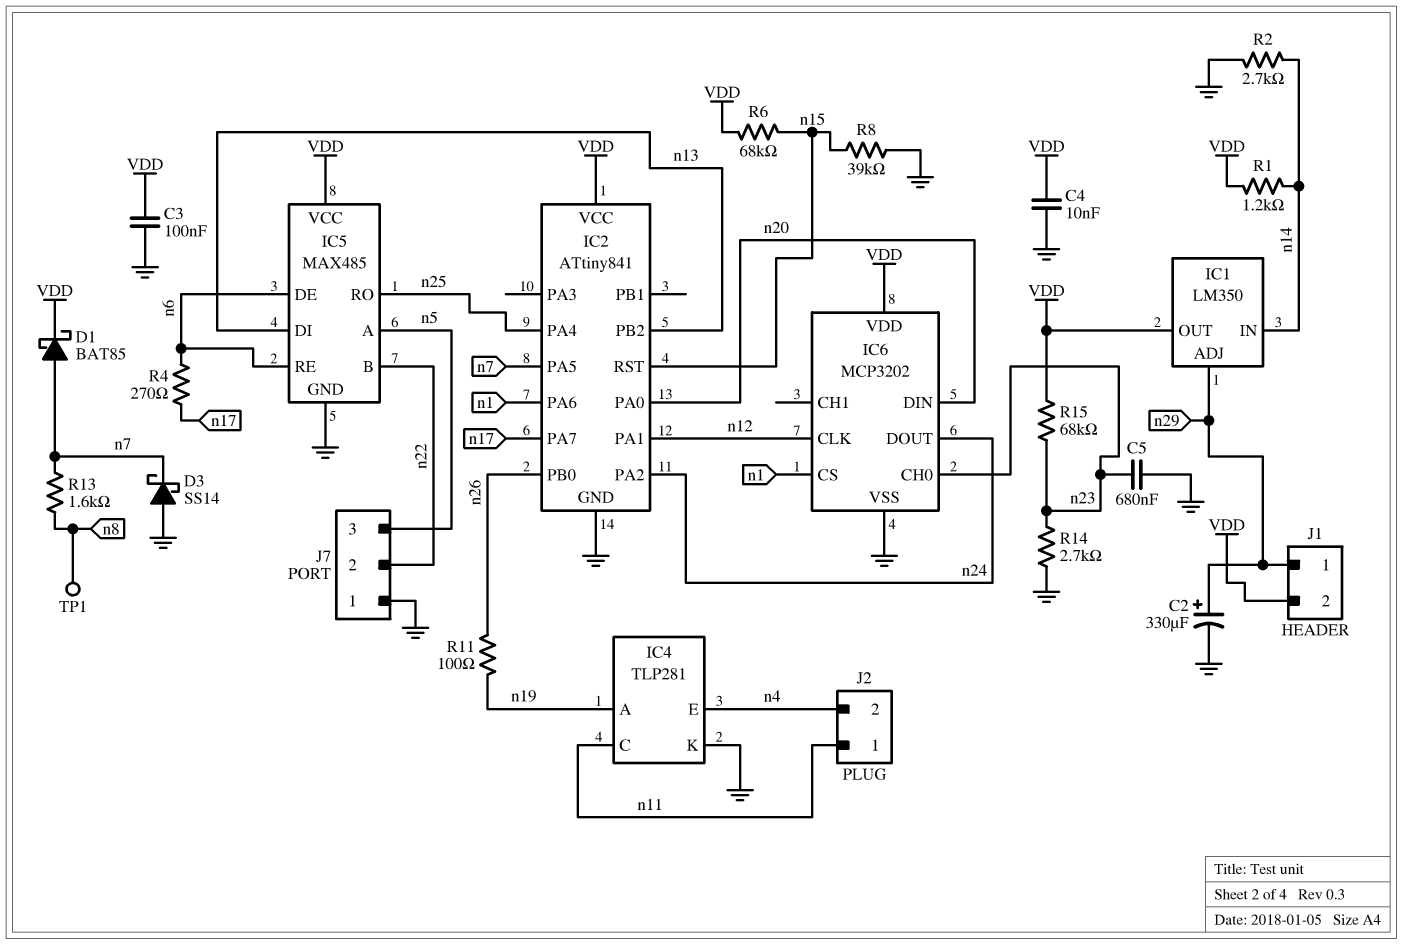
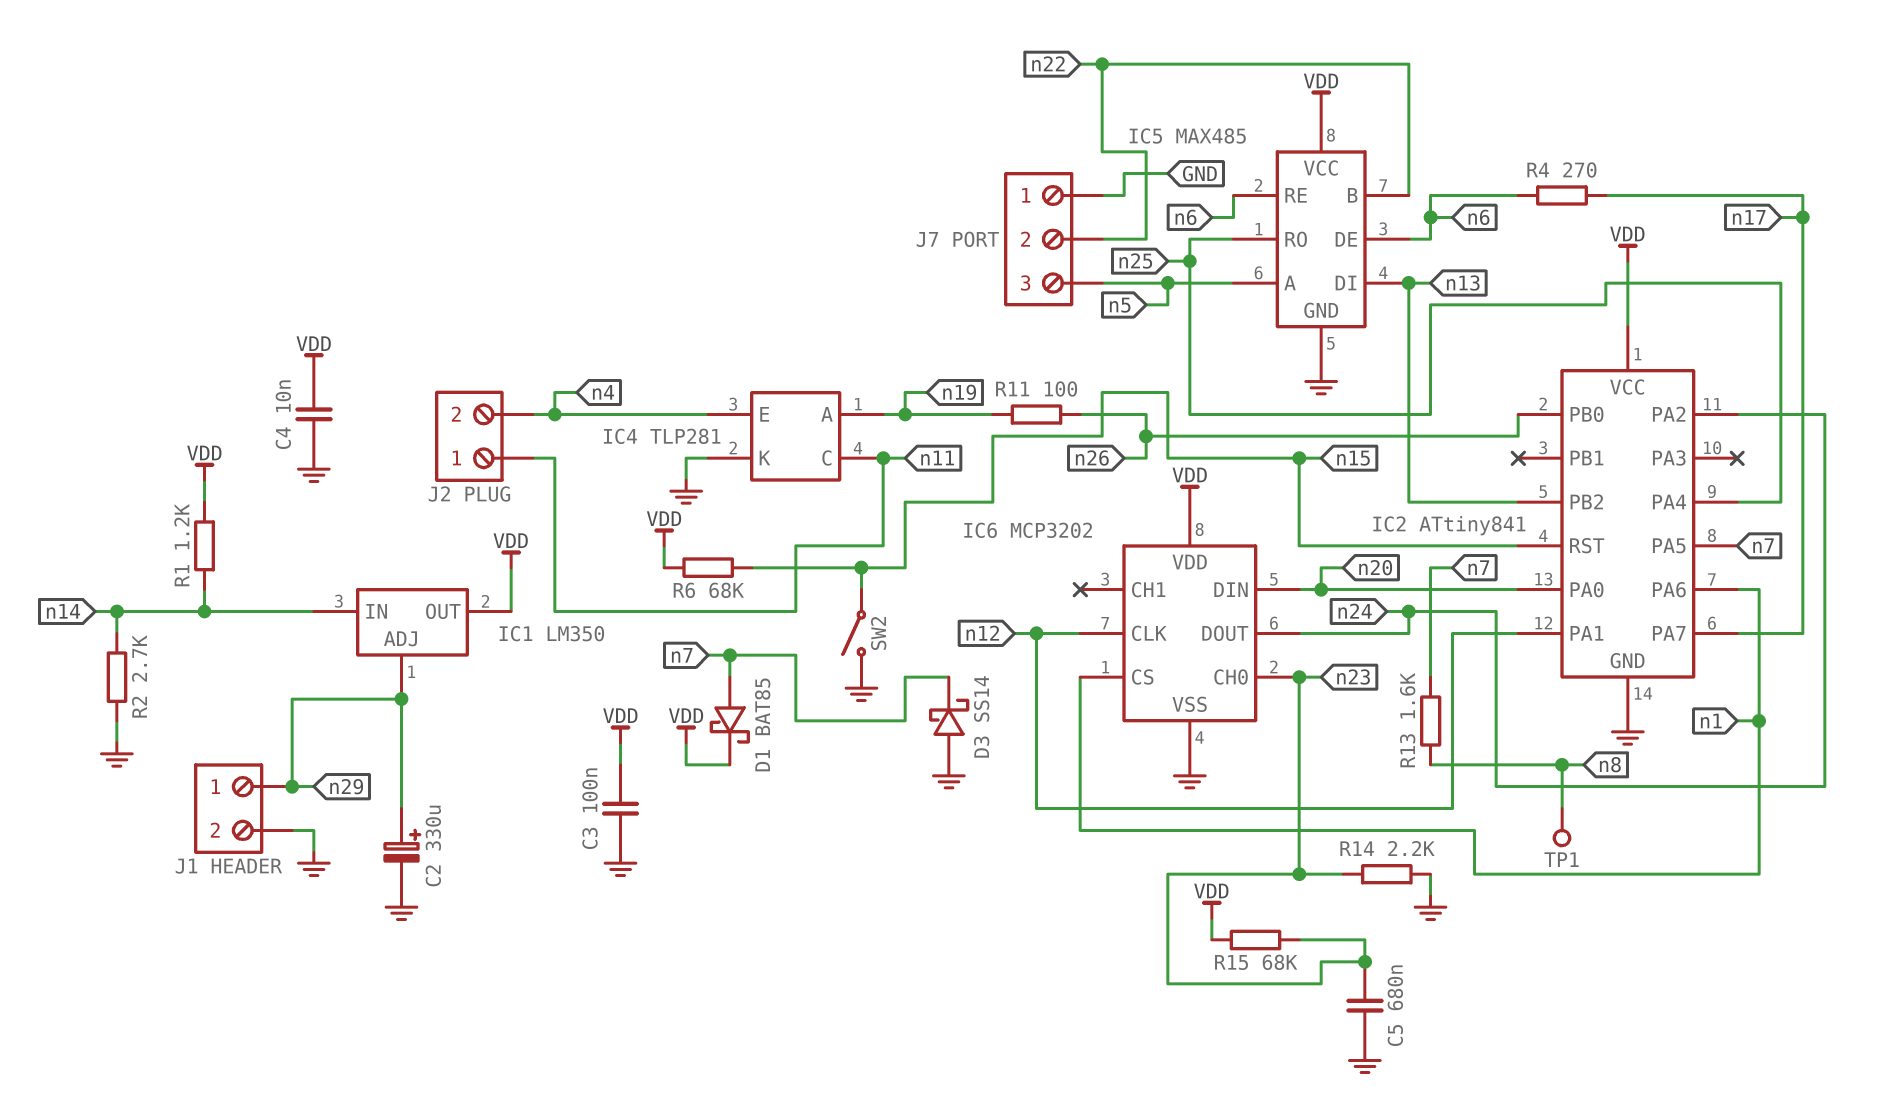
J1 pin 2: VDD -> GND
R8: 39k (GND, n15) -> none
R14: 2.7k (GND, n23) -> 2.2k (GND, n23)
SW2: none -> switch (GND, n15)

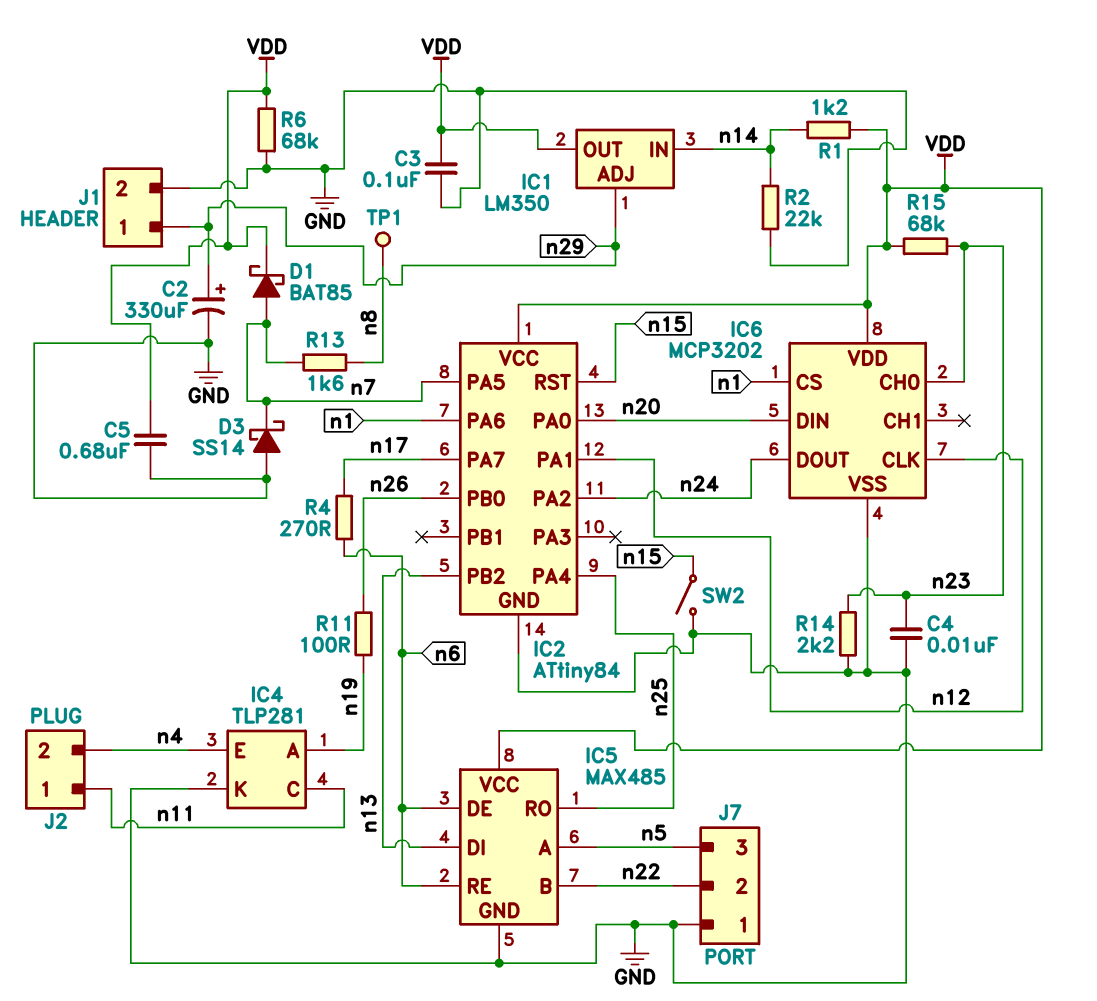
C4: 10nF (GND, VDD) -> 10nF (GND, n23)
C5: 680nF (GND, n23) -> 680nF (GND, VDD)
IC2: ATtiny841 -> ATtiny84
R2: 2.7k (GND, n14) -> 22k (GND, n14)
R6: 68k (VDD, n15) -> 68k (GND, VDD)

